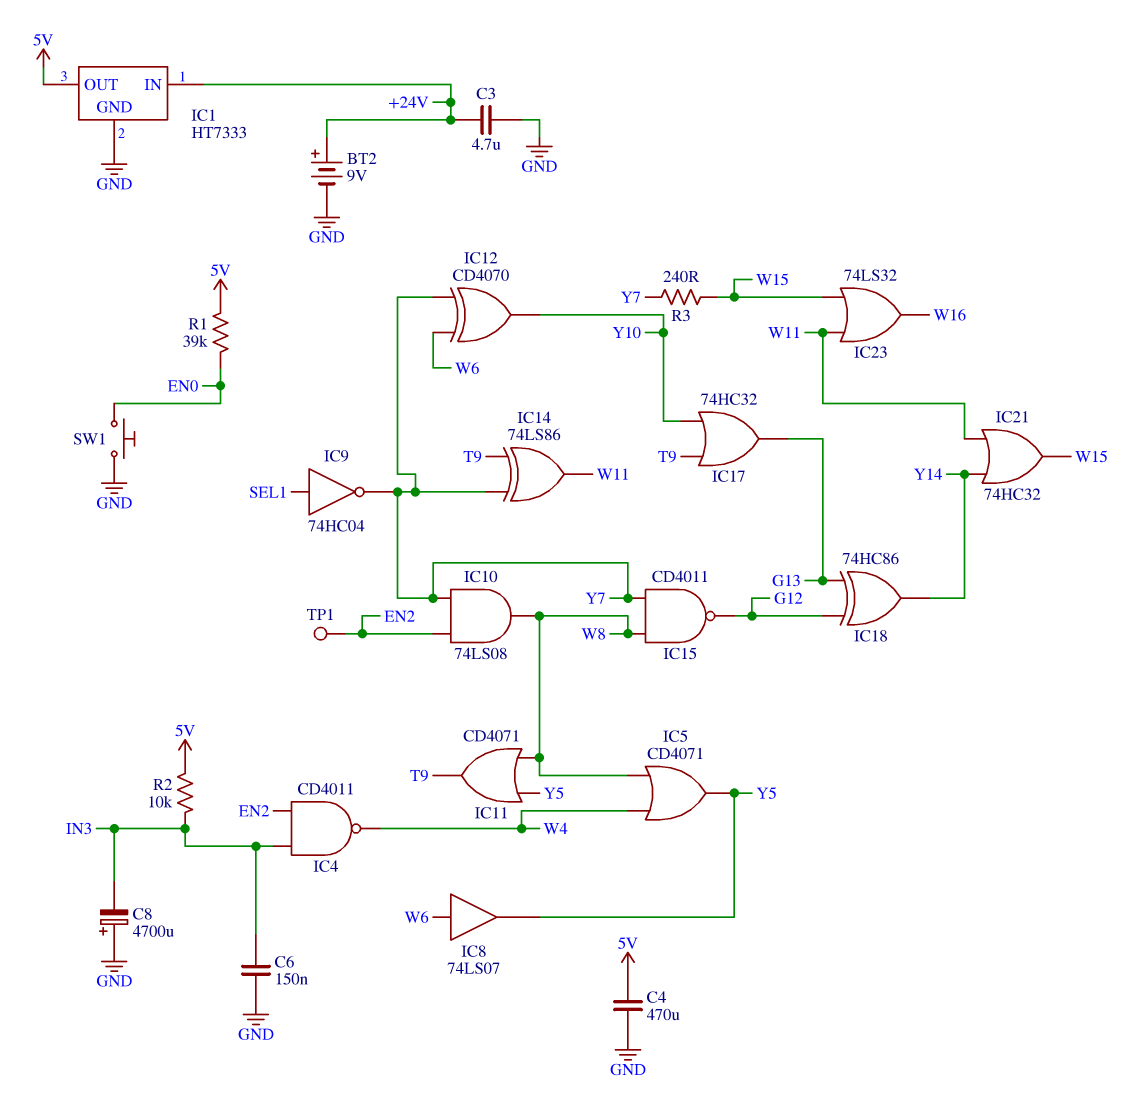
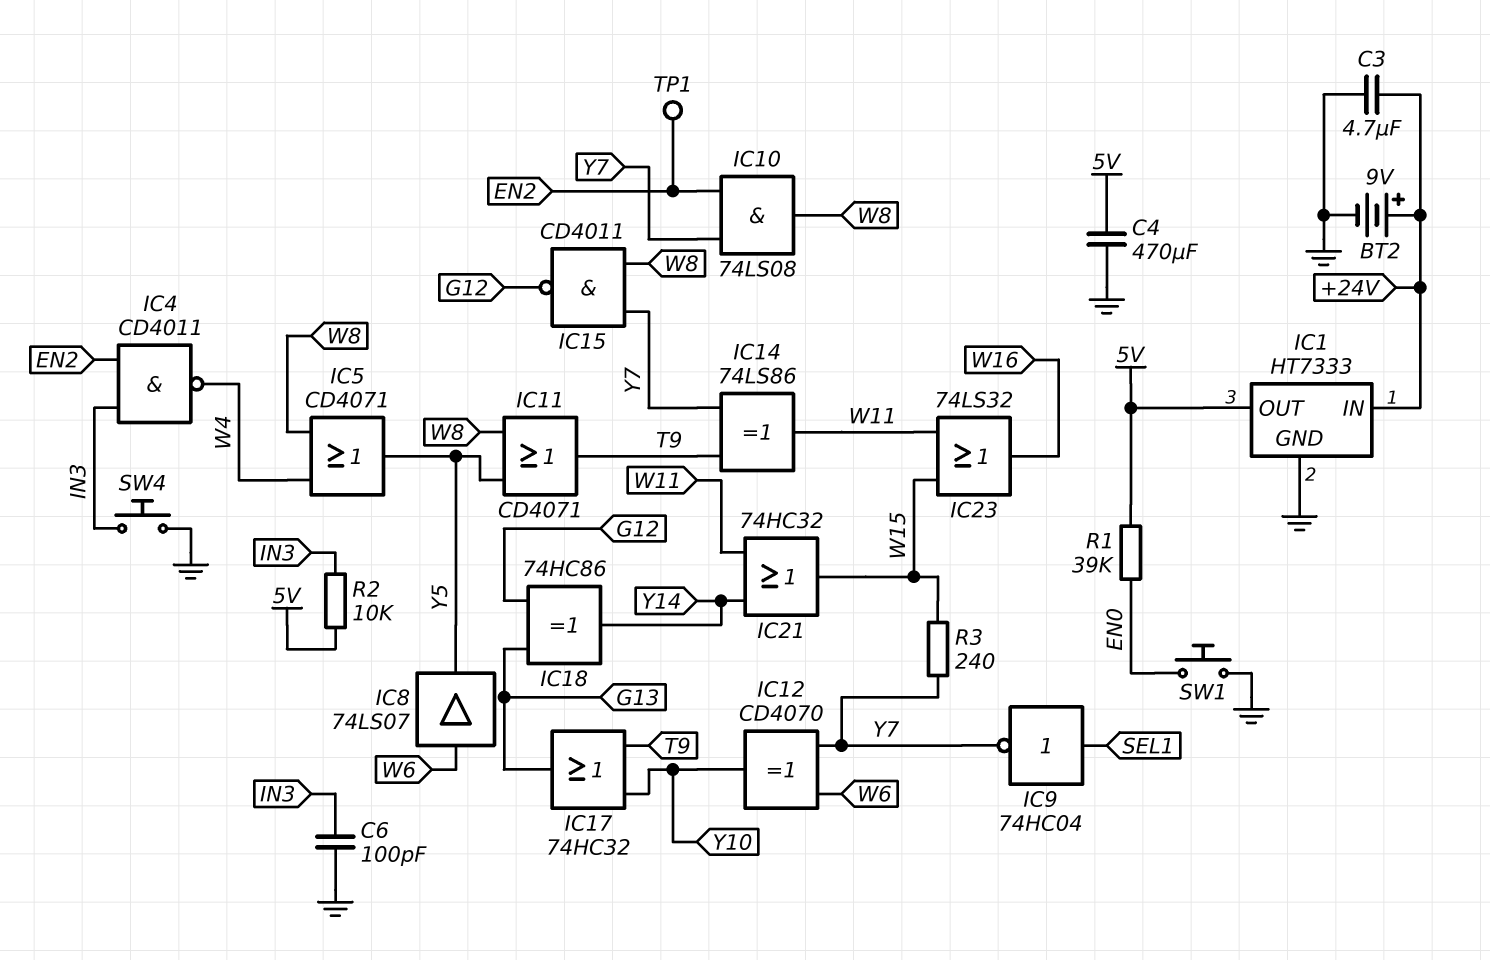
C6: 150nF (GND, IN3) -> 100pF (GND, IN3)
C8: 4700uF (plus GND, minus IN3) -> none
SW4: none -> button (GND, IN3)

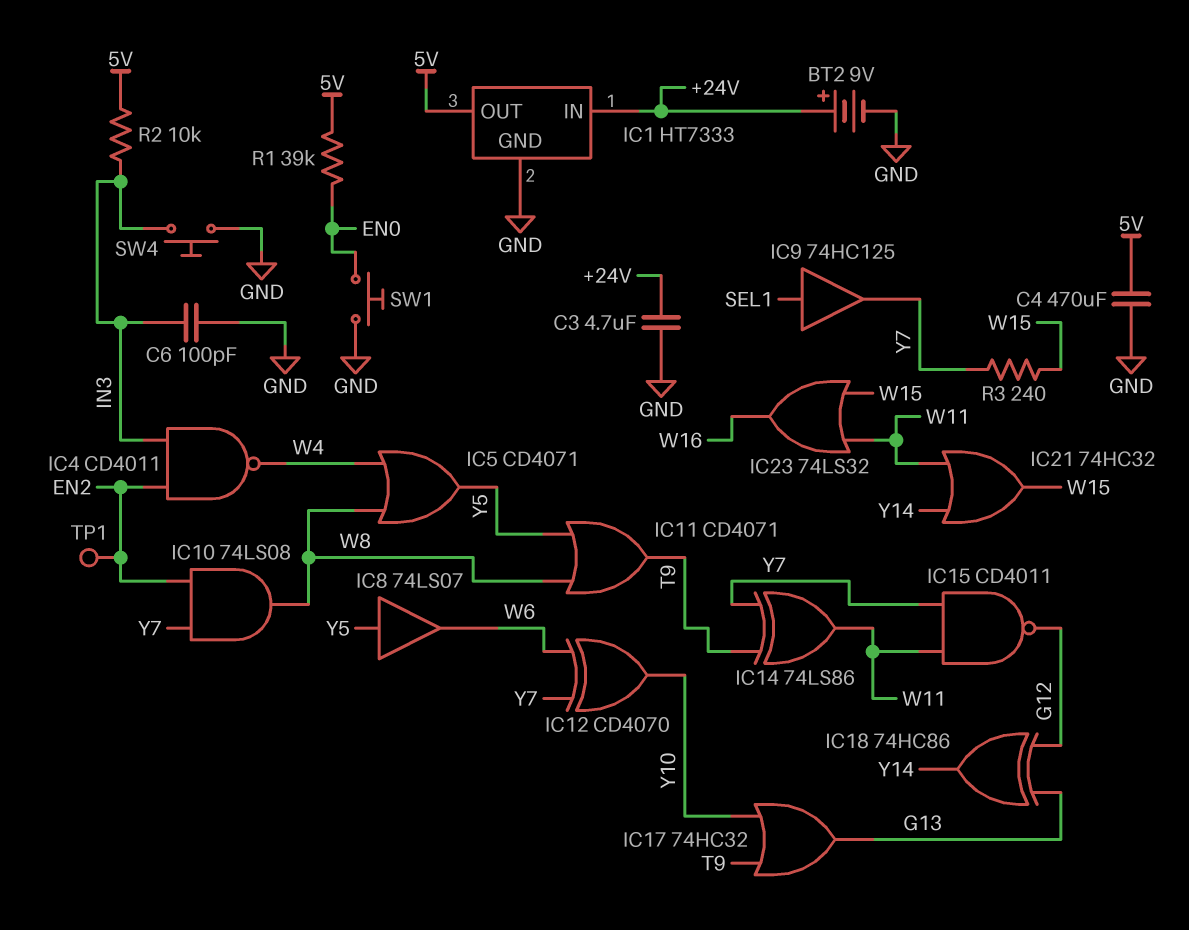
IC8: buffer 74LS07 (in W6, out Y5) -> buffer 74LS07 (in Y5, out W6)
IC9: NOT 74HC04 (in SEL1, out Y7) -> buffer 74HC125 (in SEL1, out Y7)
IC15: NAND CD4011 (in W8, in Y7, out G12) -> NAND CD4011 (in W11, in Y7, out G12)

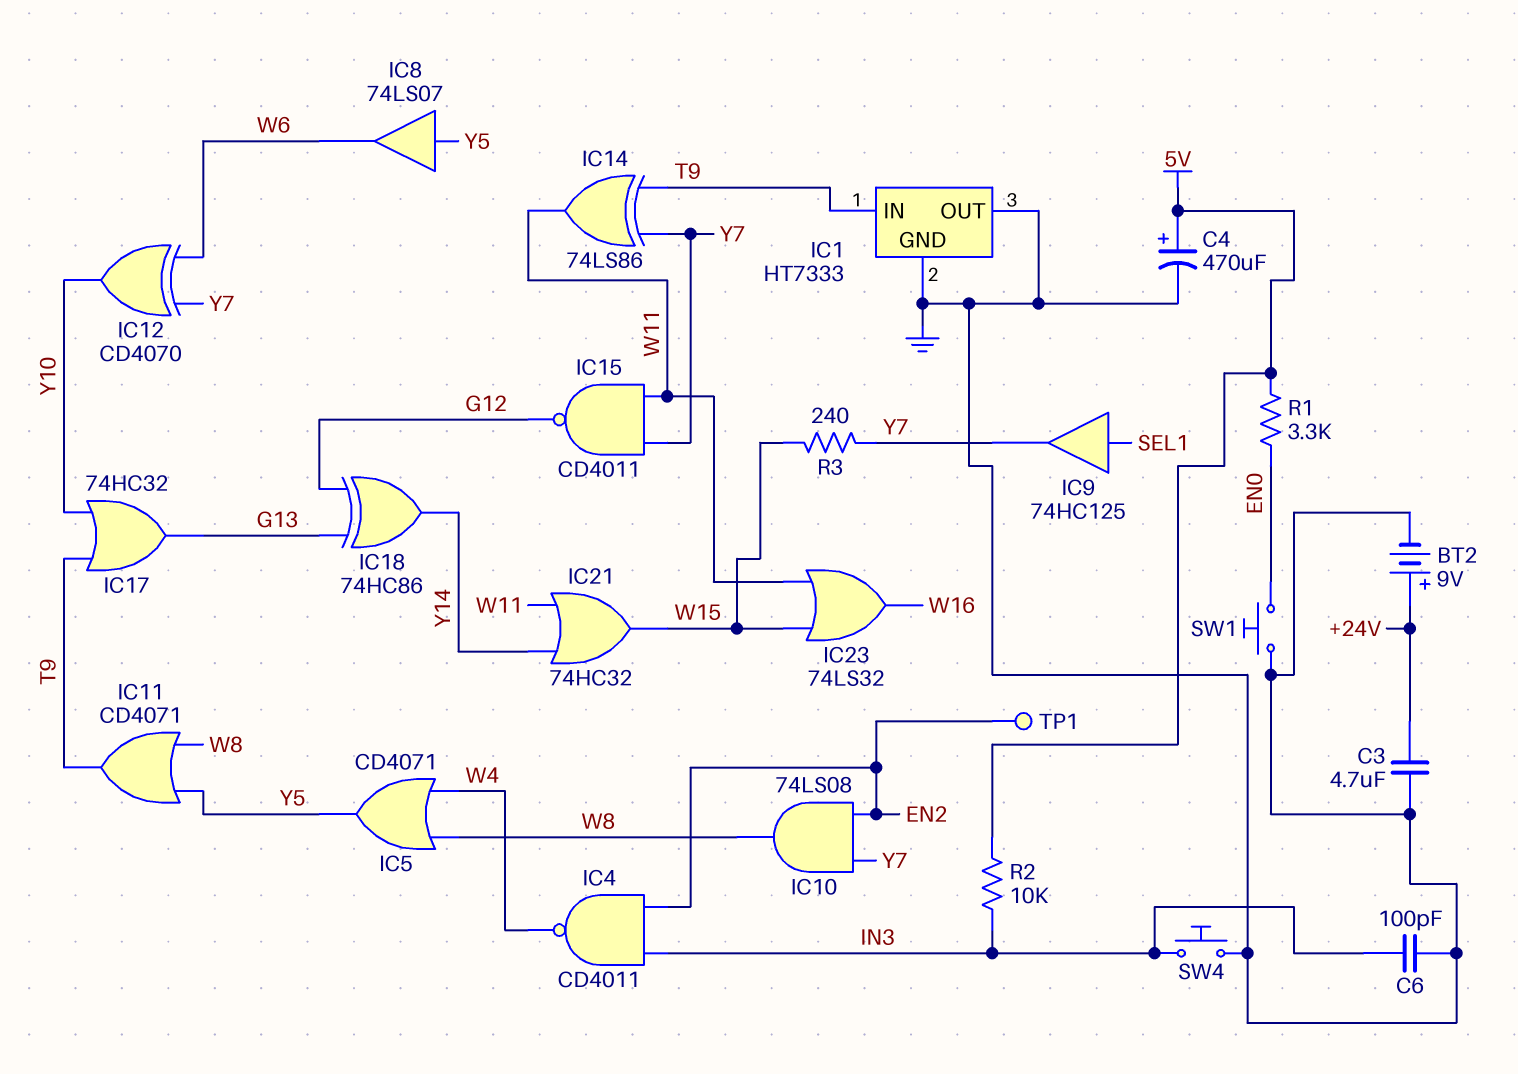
C4: 470uF (5V, GND) -> 470uF (plus 5V, minus GND)
IC1 pin IN: +24V -> T9
IC1 pin OUT: 5V -> GND
R1: 39k (5V, EN0) -> 3.3k (5V, EN0)

